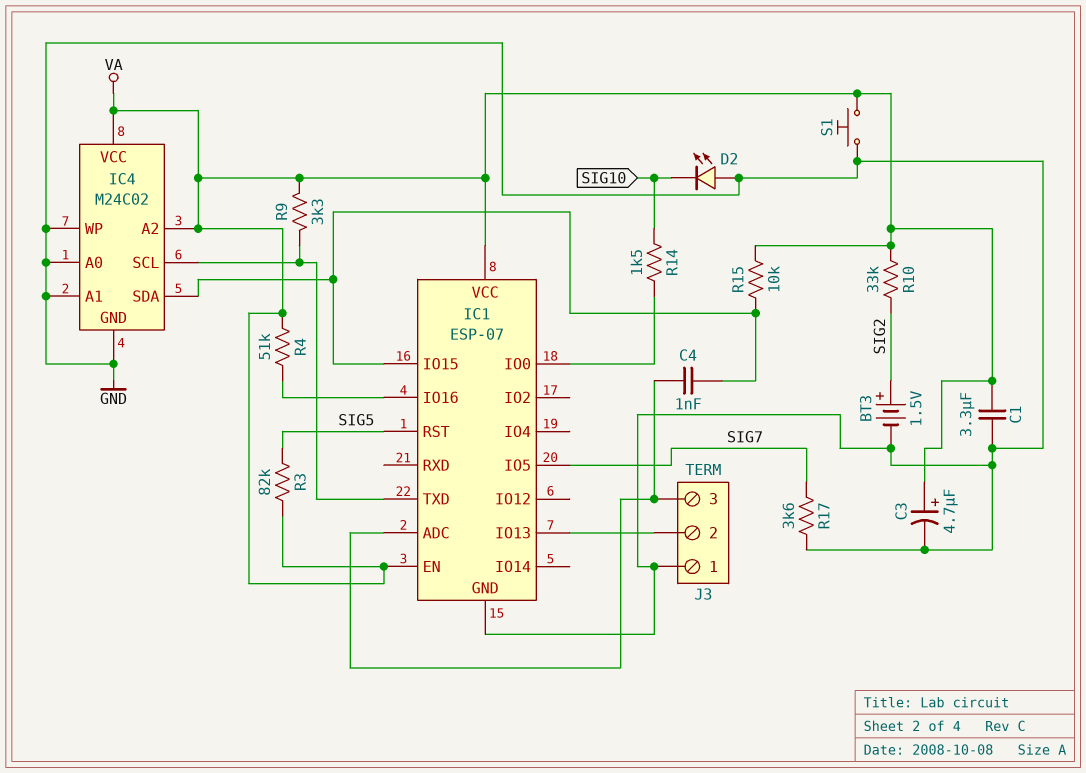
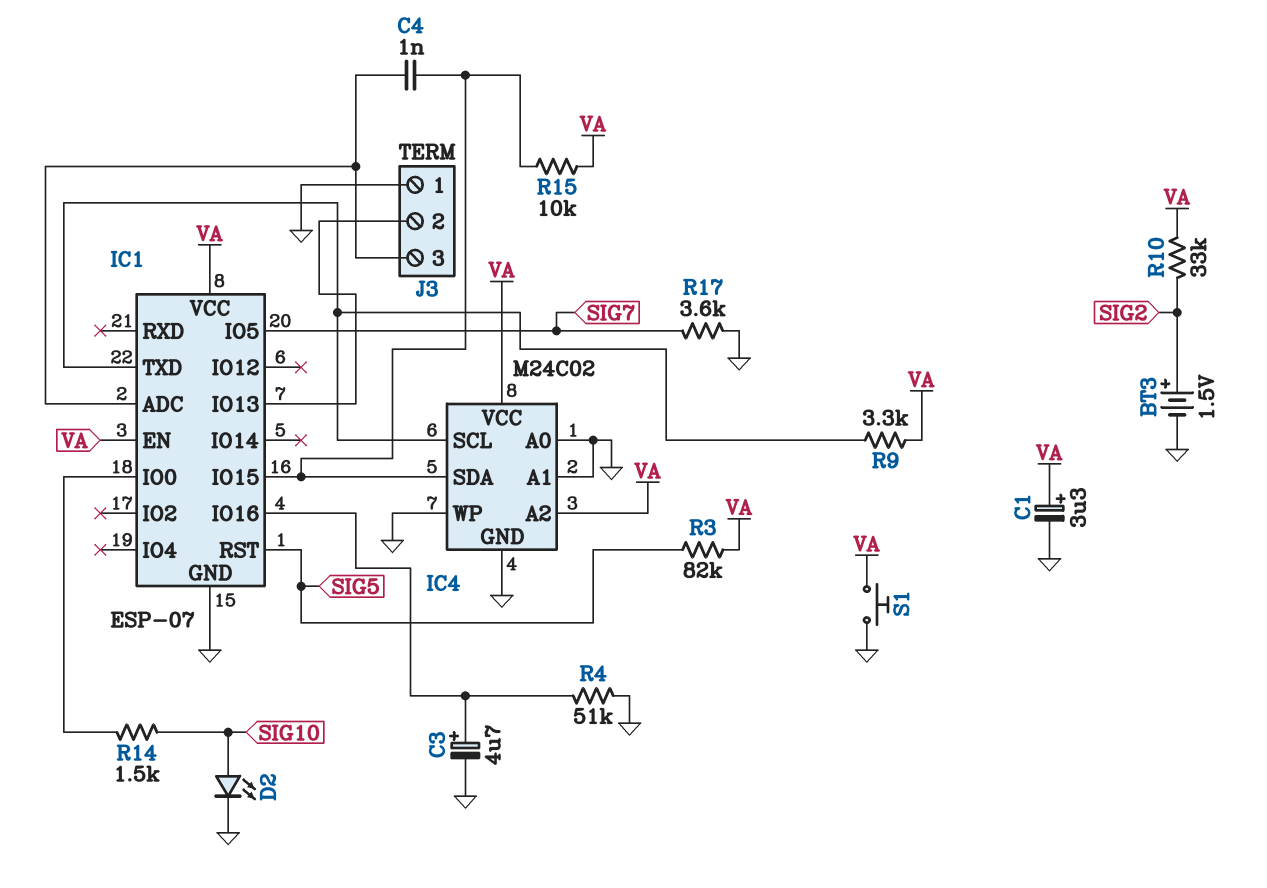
C1: 3.3uF (GND, VA) -> 3.3uF (plus VA, minus GND)
C3: 4.7uF (plus VA, minus GND) -> 4.7uF (plus IC1/IO16, minus GND)
D2: LED (A GND, K SIG10) -> LED (A SIG10, K GND)
R4: 51k (IC1/IO16, VA) -> 51k (GND, IC1/IO16)

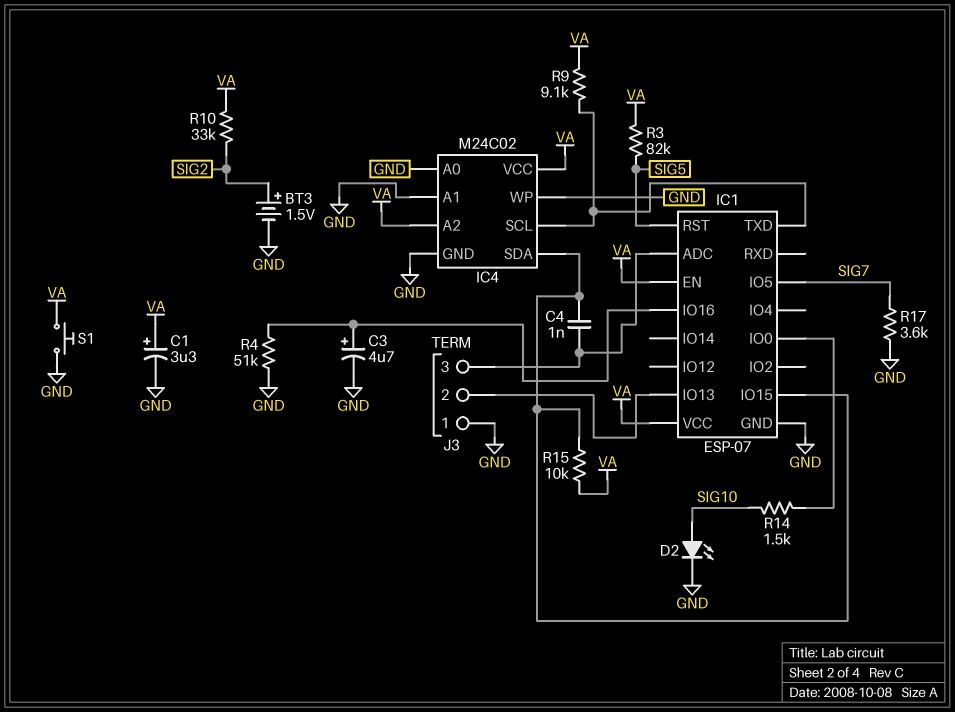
R9: 3.3k (IC1/TXD, VA) -> 9.1k (IC1/TXD, VA)

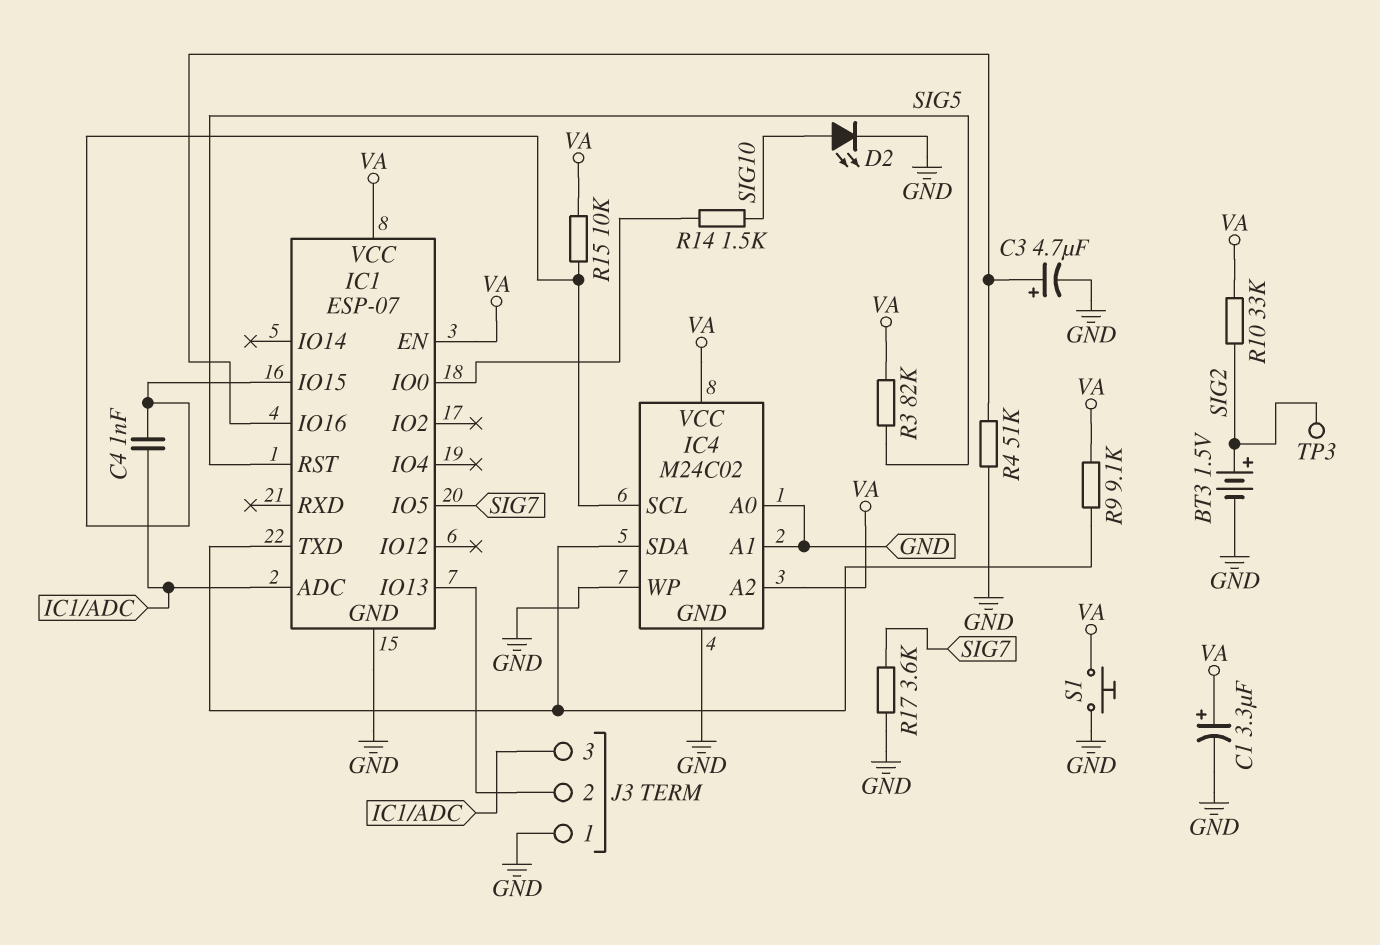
IC4 pin SCL: IC1/TXD -> IC1/IO15
IC4 pin SDA: IC1/IO15 -> IC1/TXD
TP3: none -> test point (SIG2)

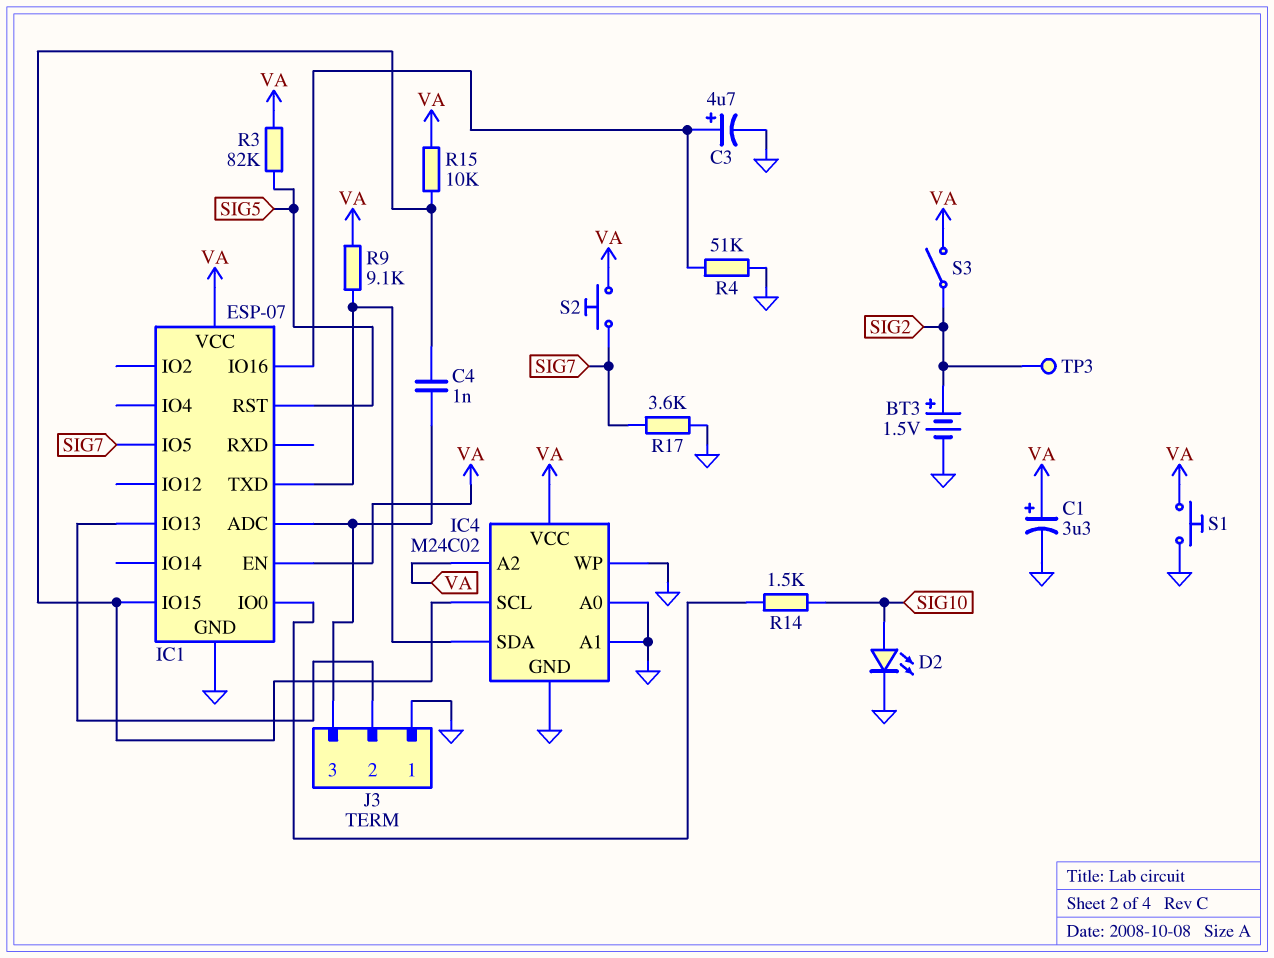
R10: 33k (SIG2, VA) -> none
S2: none -> button (SIG7, VA)
S3: none -> switch (SIG2, VA)

